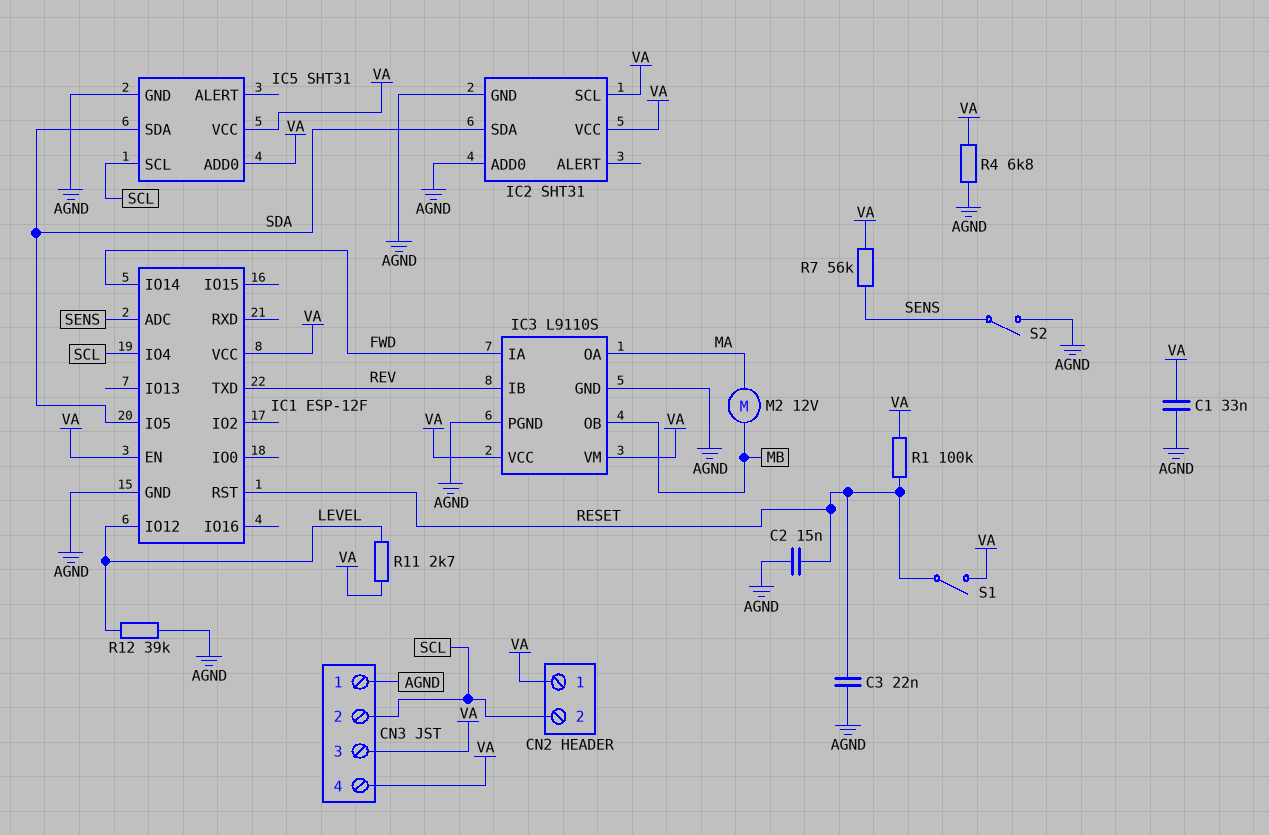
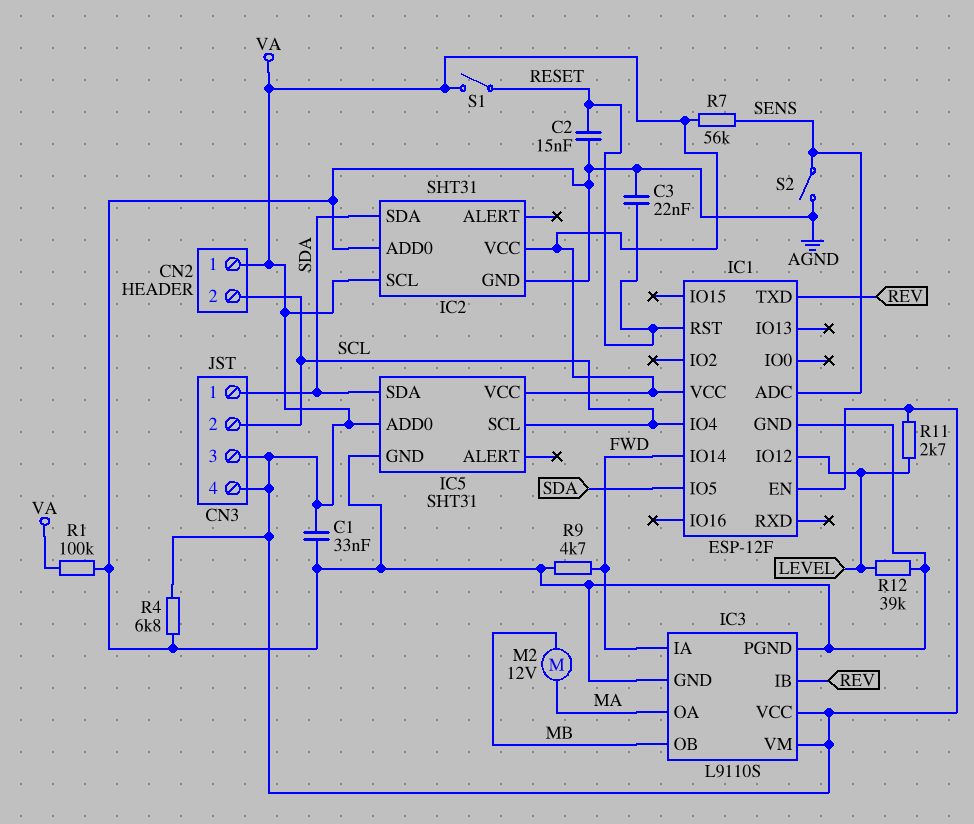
CN3 pin 1: AGND -> SDA
R1: 100k (RESET, VA) -> 100k (AGND, VA)
R9: none -> 4.7k (AGND, FWD)

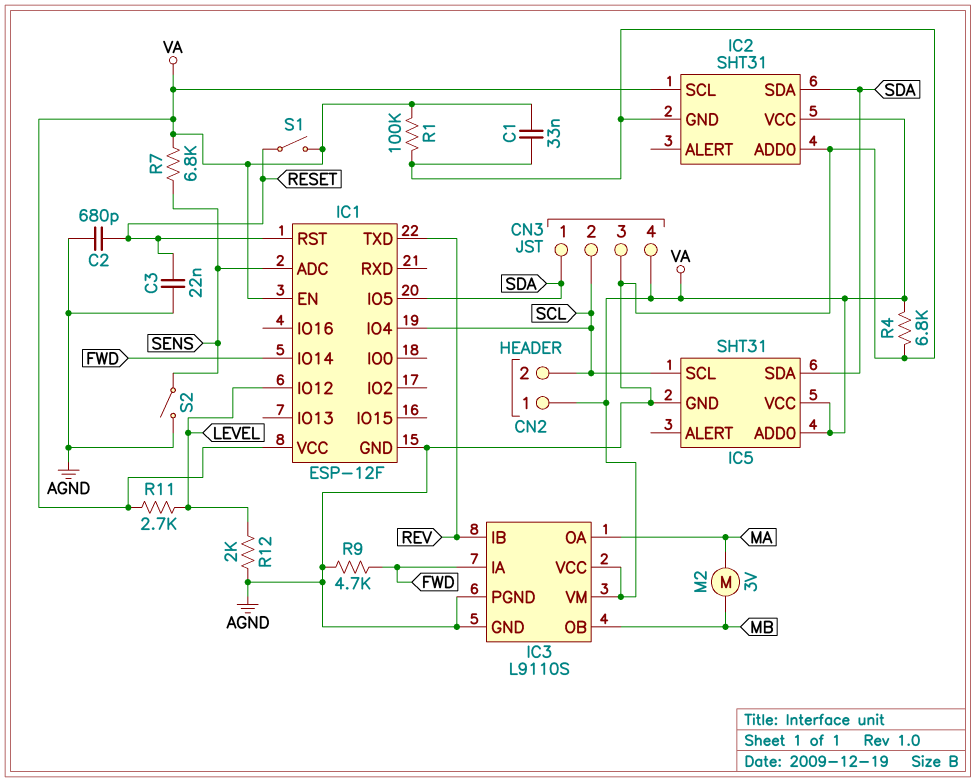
C2: 15nF (AGND, RESET) -> 680pF (AGND, RESET)
CN3 pin 3: VA -> AGND
M2: motor 12V (MA, MB) -> motor 3V (MA, MB)
R7: 56k (SENS, VA) -> 6.8k (SENS, VA)
R12: 39k (AGND, LEVEL) -> 2k (AGND, LEVEL)

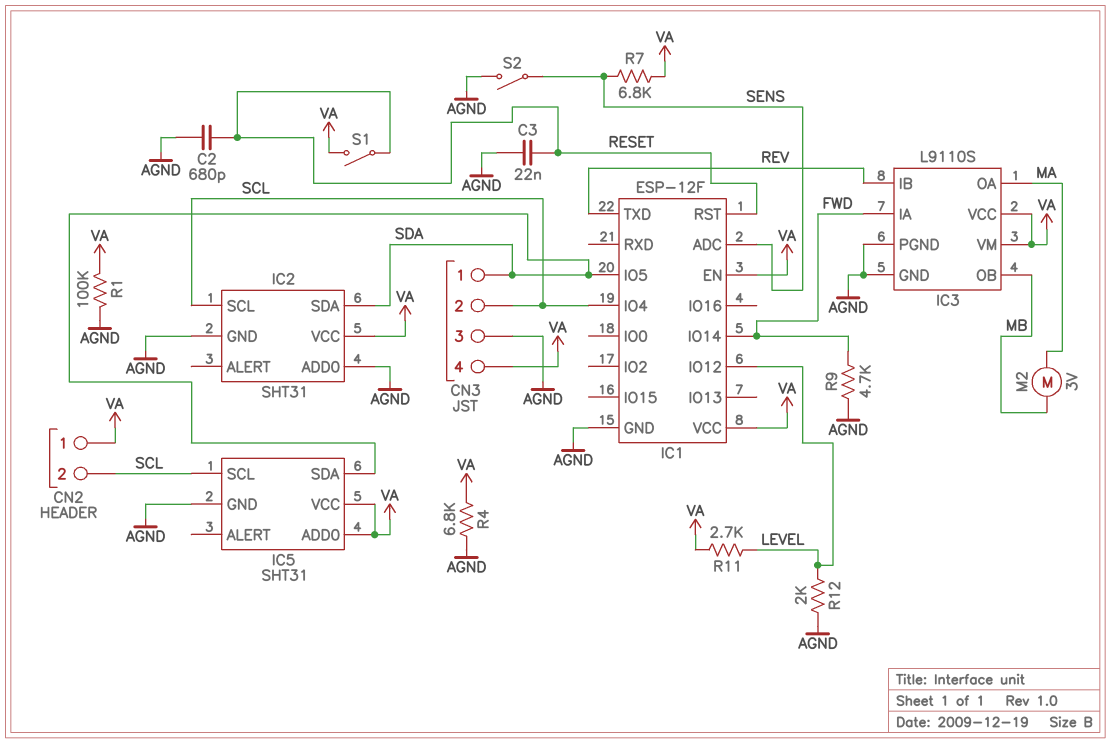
C1: 33nF (AGND, VA) -> none
IC2 pin SCL: VA -> SCL

